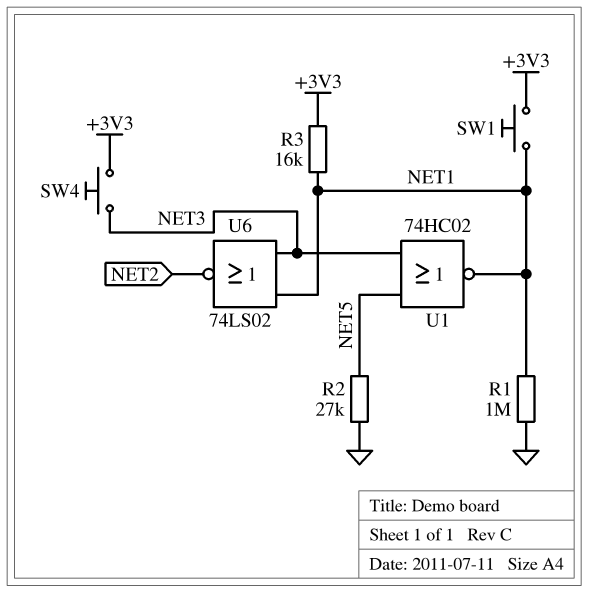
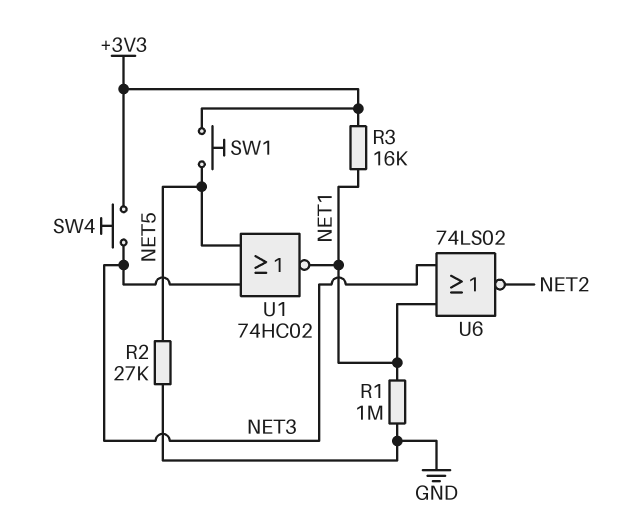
SW1: button (+3V3, NET1) -> button (+3V3, NET5)

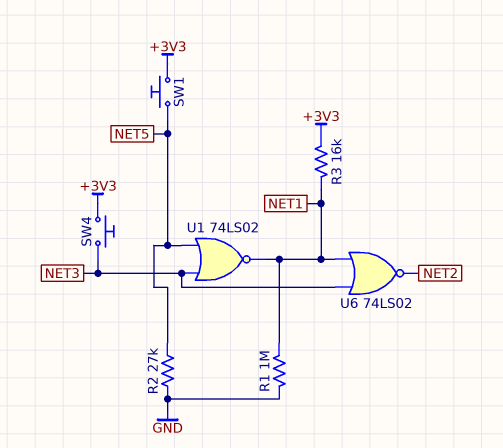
U1: NOR 74HC02 (in NET3, in NET5, out NET1) -> NOR 74LS02 (in NET3, in NET5, out NET1)

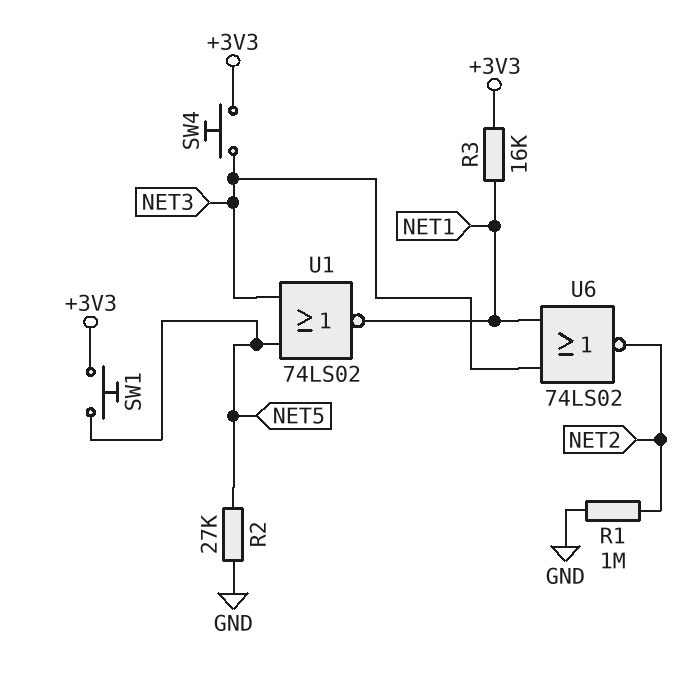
R1: 1M (GND, NET1) -> 1M (GND, NET2)

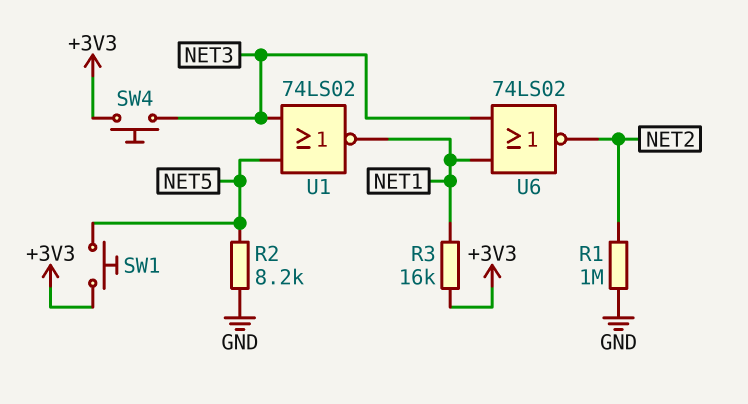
R2: 27k (GND, NET5) -> 8.2k (GND, NET5)

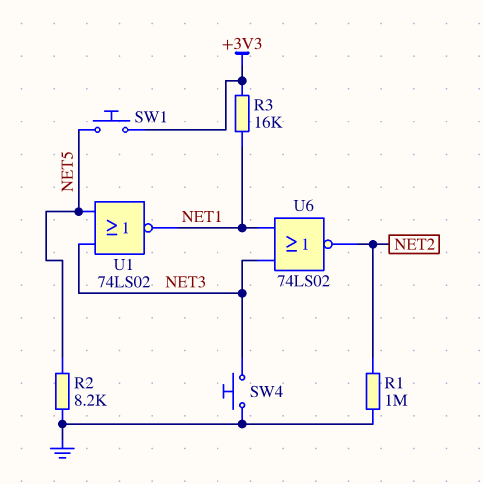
SW4: button (+3V3, NET3) -> button (GND, NET3)

